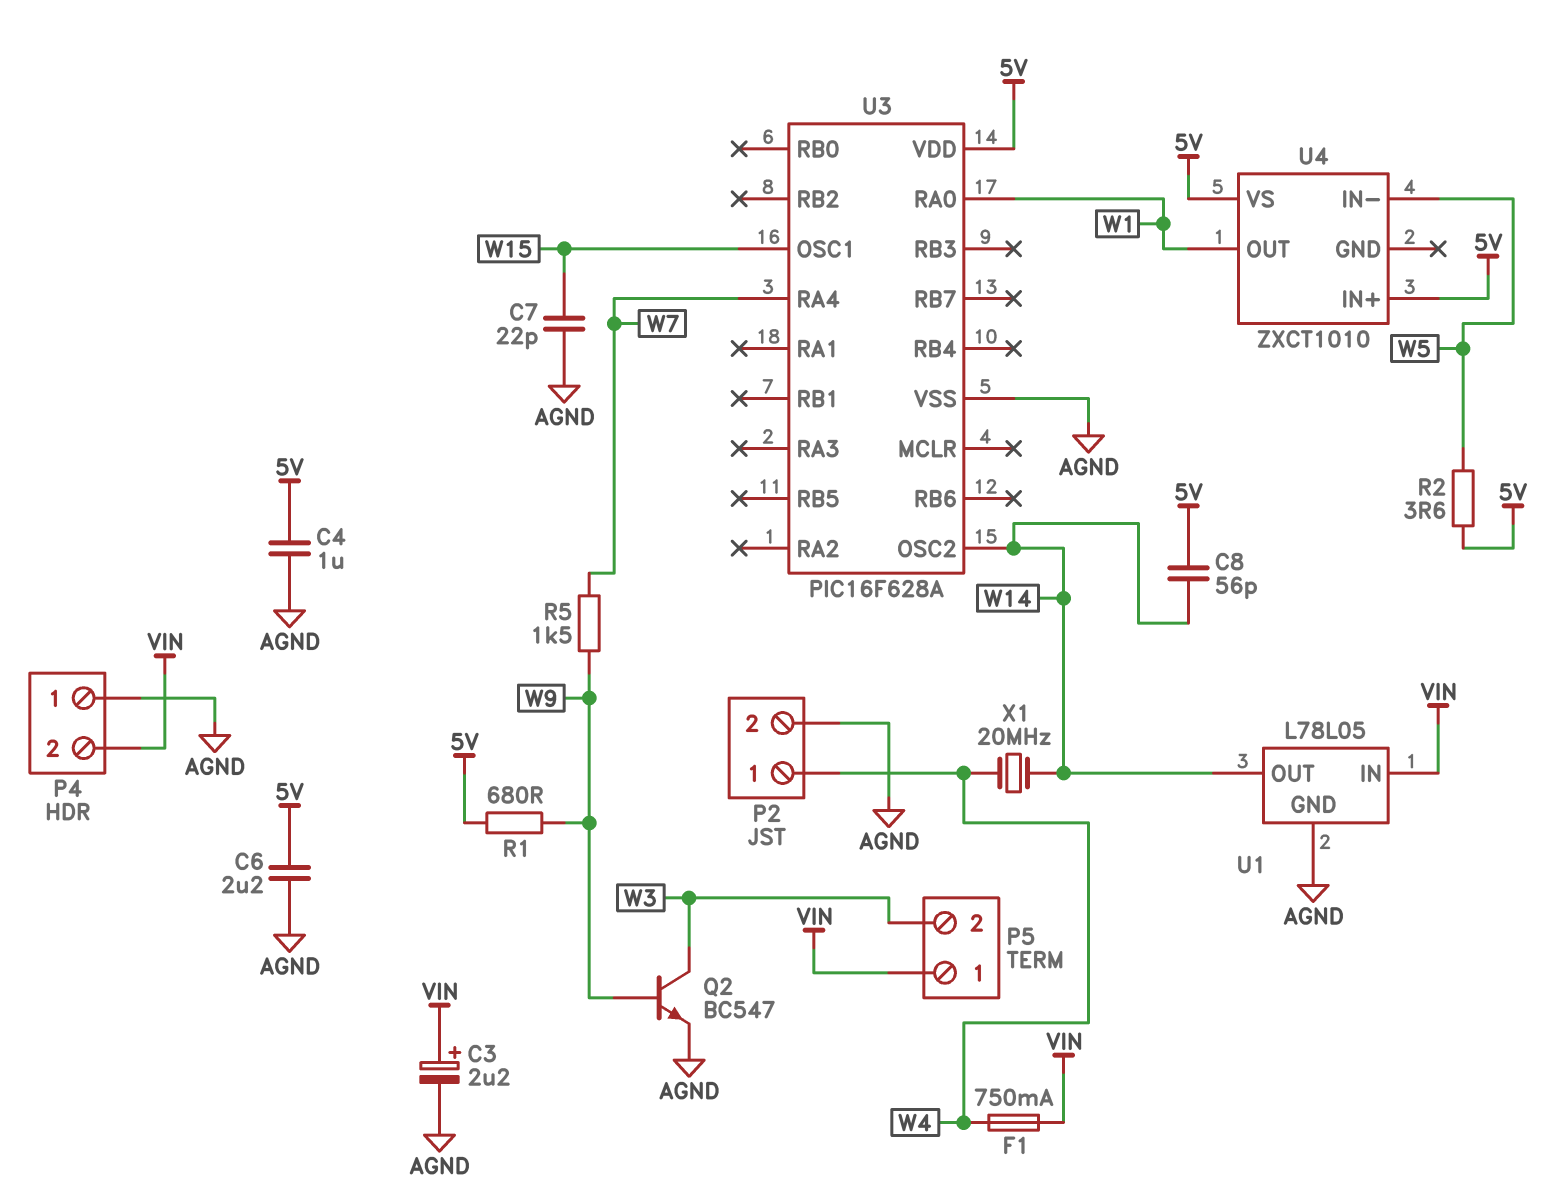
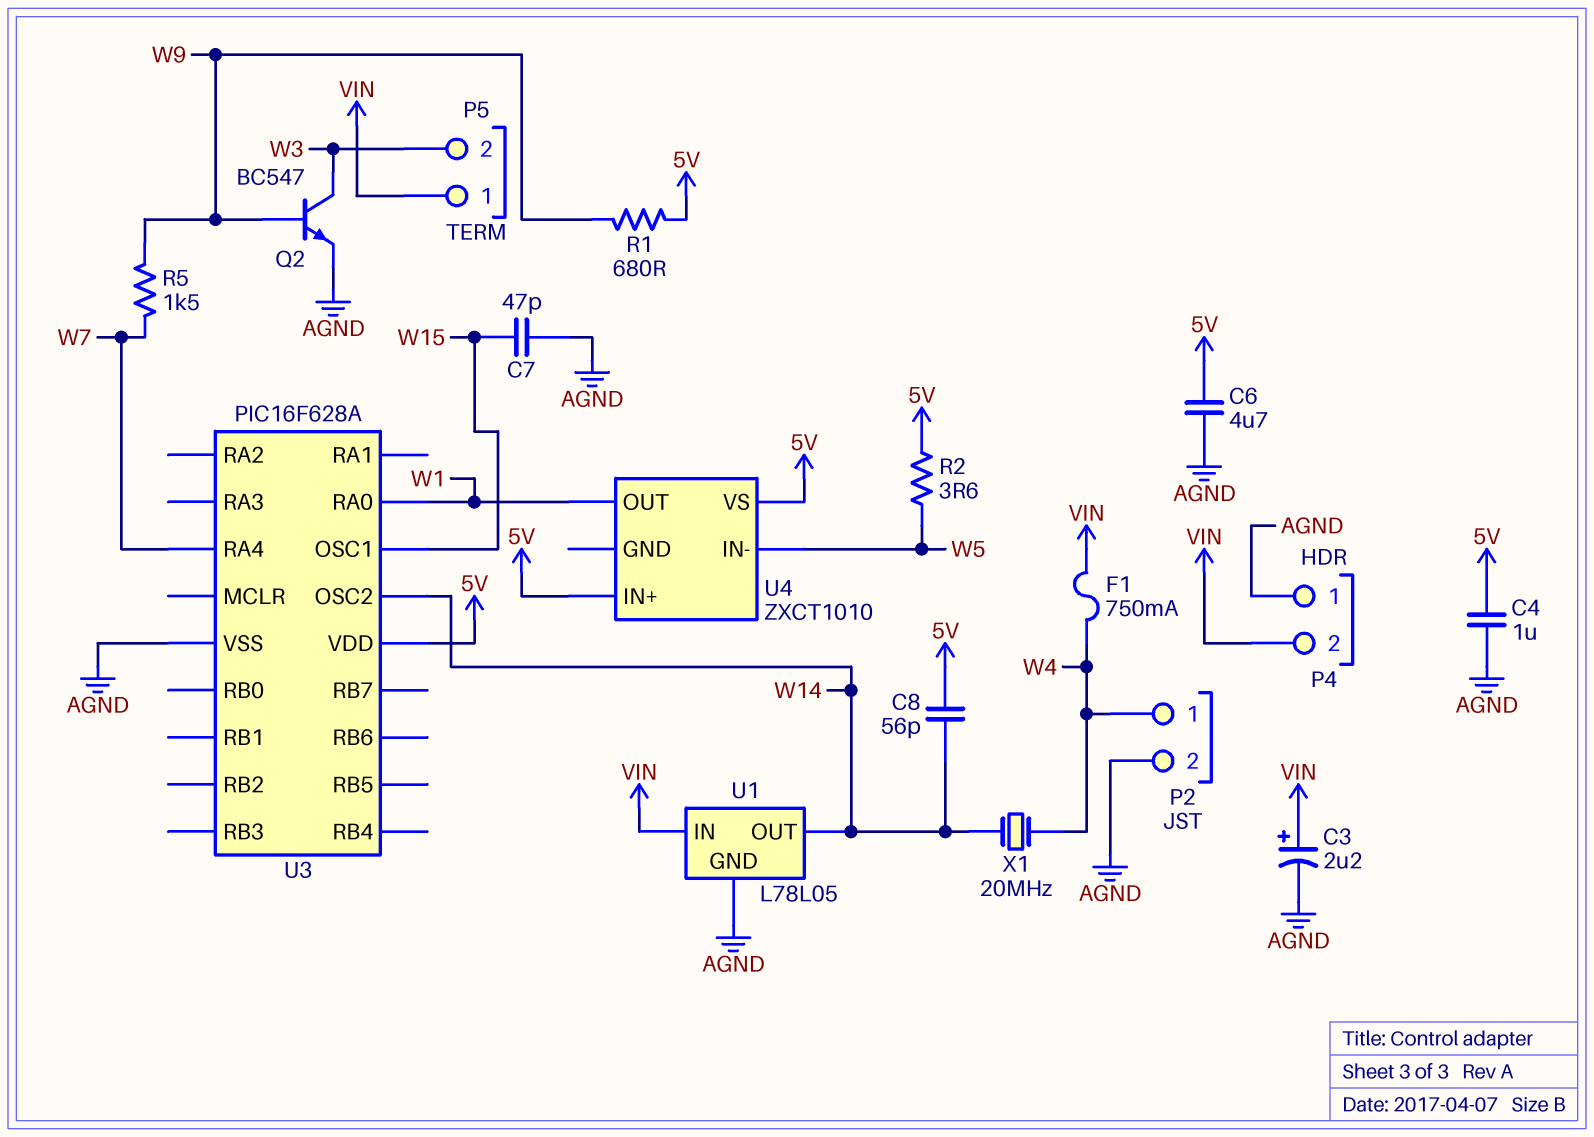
C6: 2.2uF (5V, AGND) -> 4.7uF (5V, AGND)
C7: 22pF (AGND, W15) -> 47pF (AGND, W15)

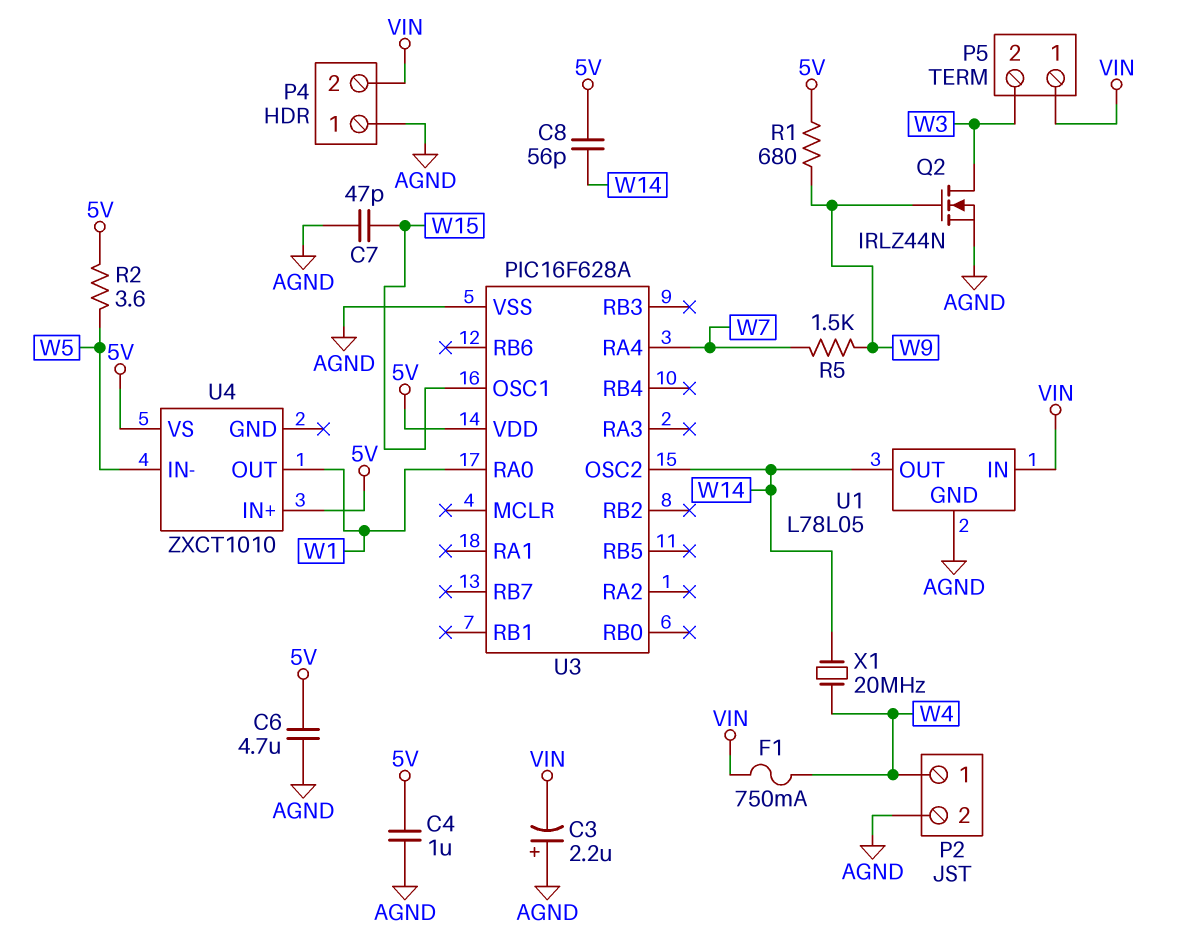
C3: 2.2uF (plus VIN, minus AGND) -> 2.2uF (plus AGND, minus VIN)
Q2: NPN BC547 (B W9, C W3, E AGND) -> NMOS IRLZ44N (G W9, D W3, S AGND)

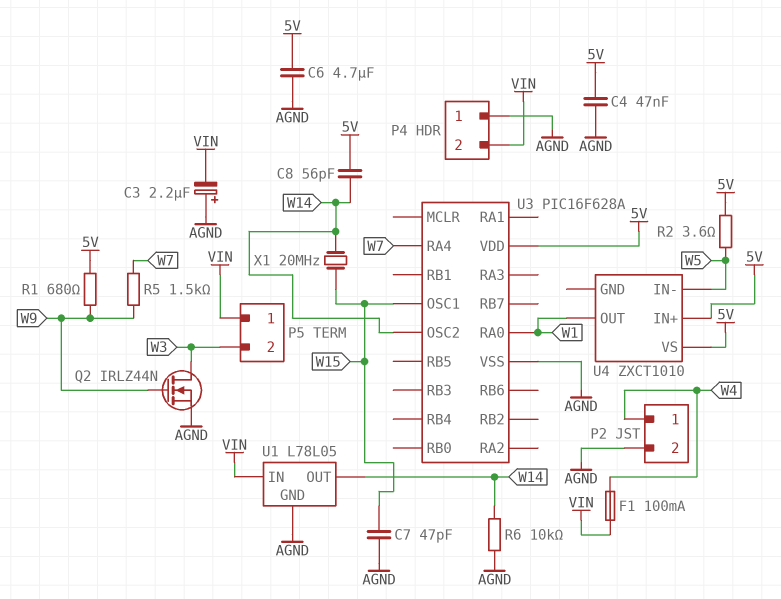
C4: 1uF (5V, AGND) -> 47nF (5V, AGND)
F1: 750mA (VIN, W4) -> 100mA (VIN, W4)
R6: none -> 10k (AGND, W14)
X1: 20MHz (W4, W14) -> 20MHz (W14, W15)

